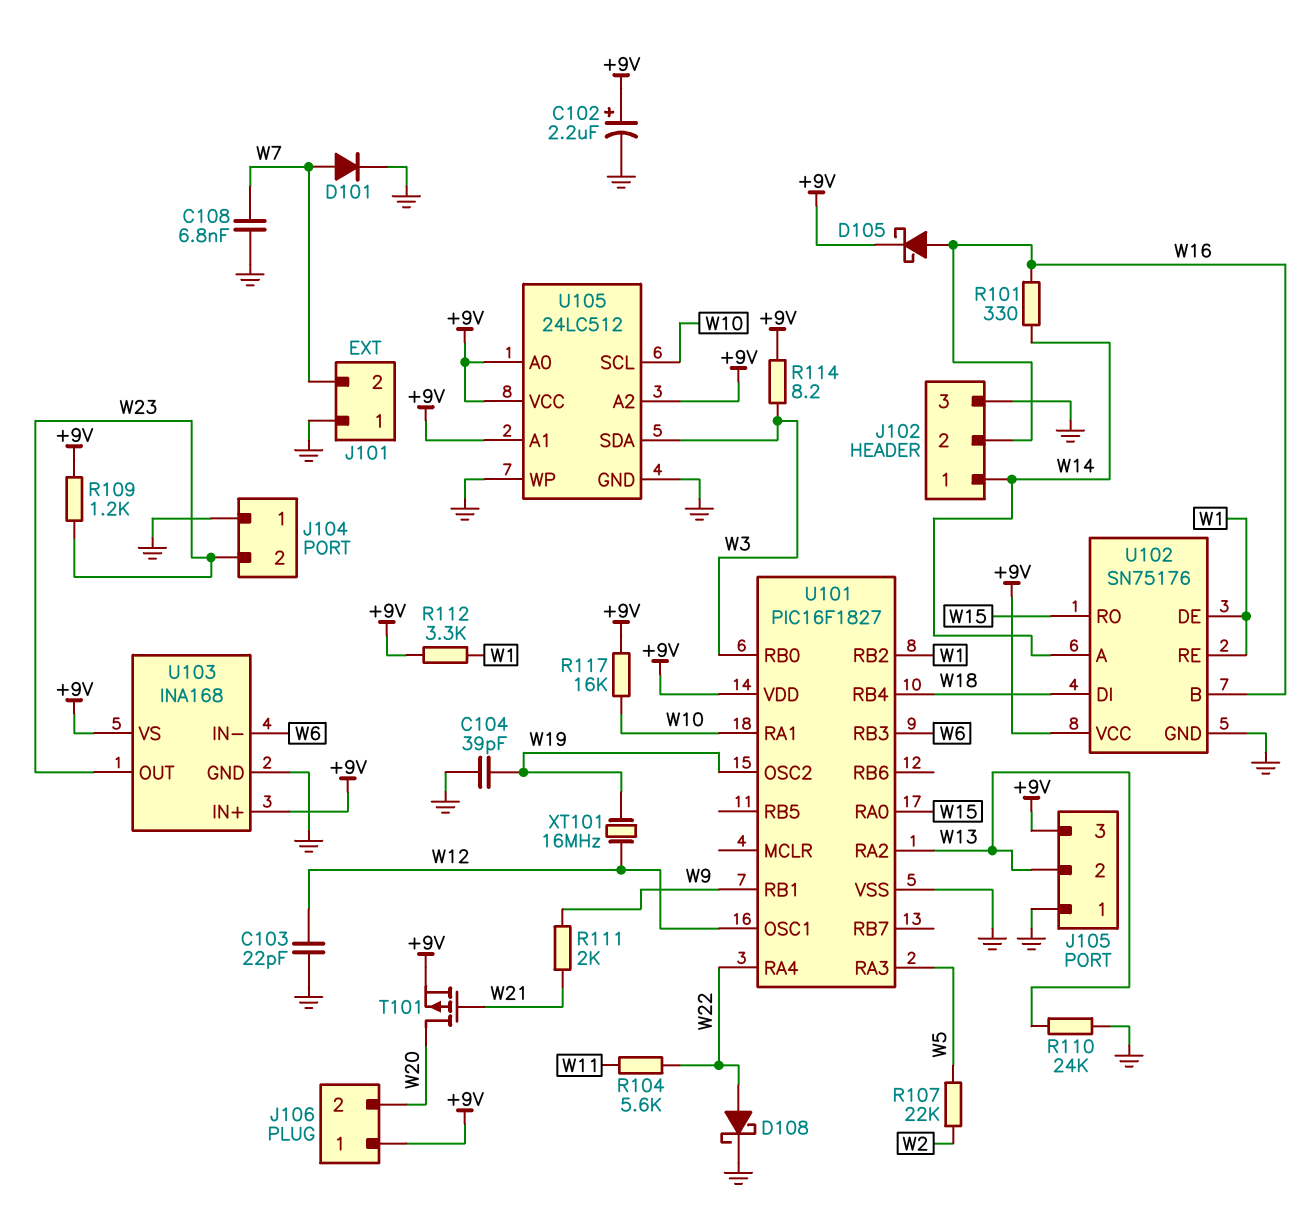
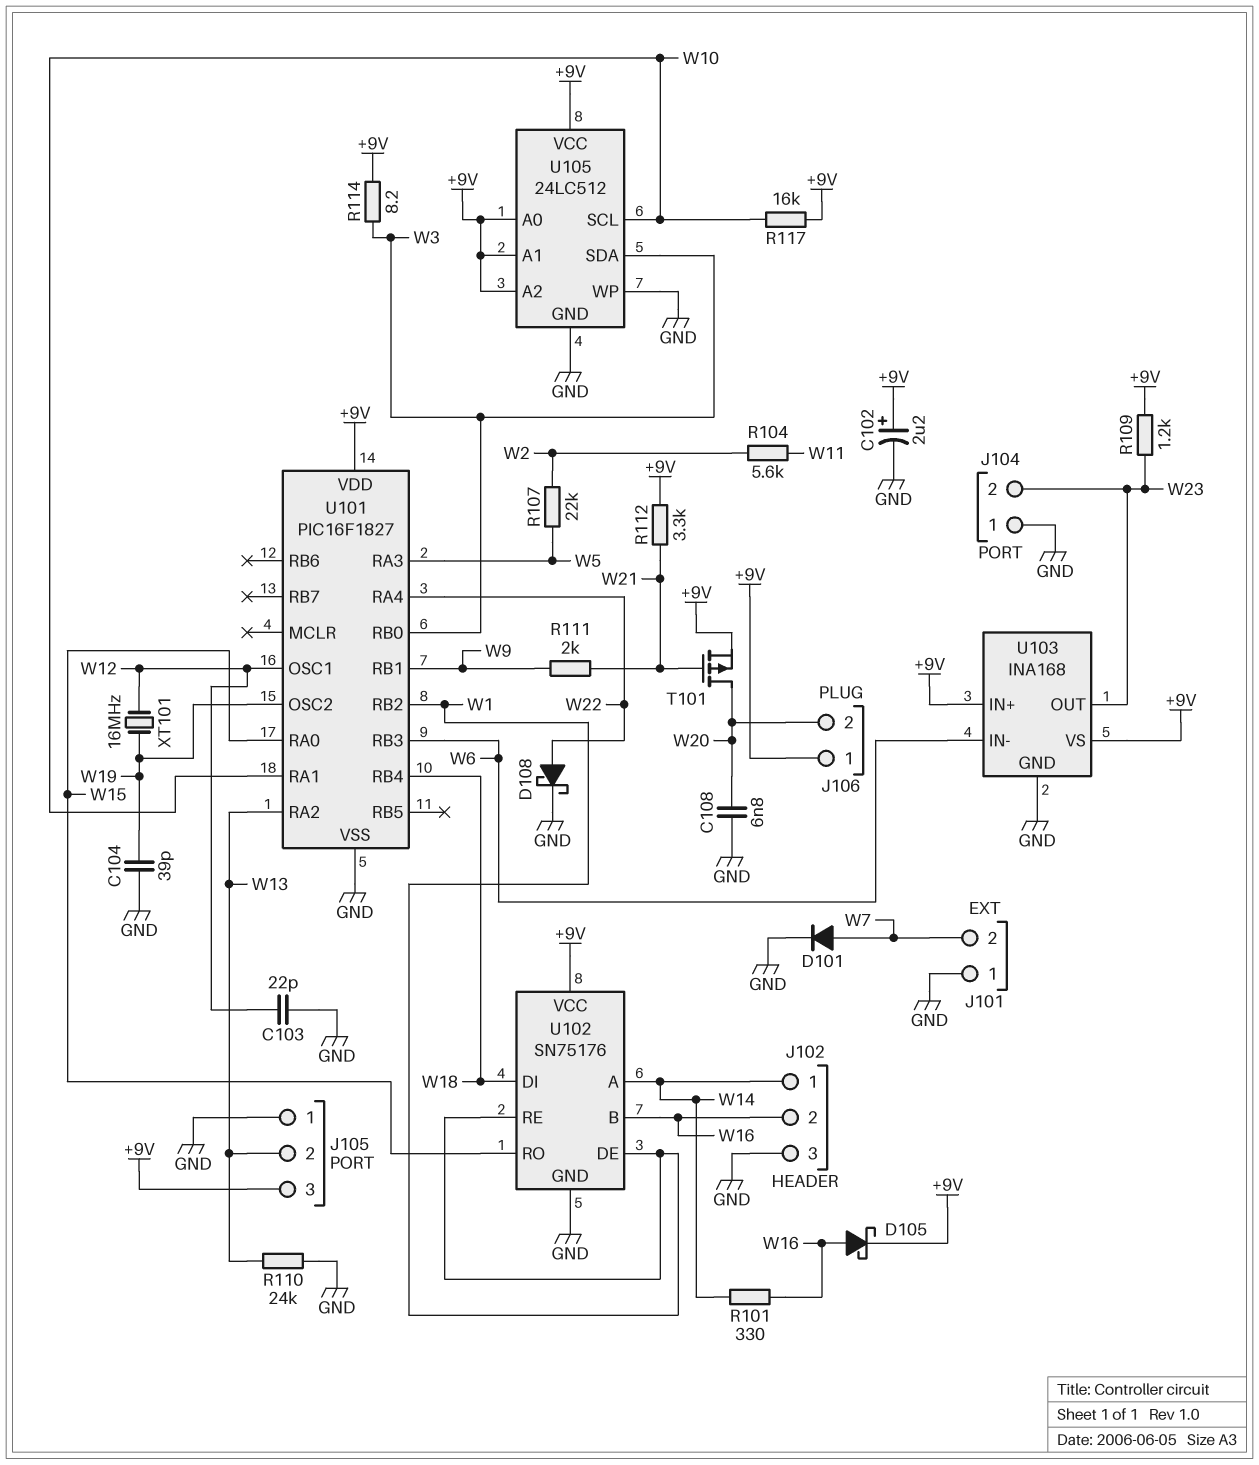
C108: 6.8nF (GND, W7) -> 6.8nF (GND, W20)
R104: 5.6k (W11, W22) -> 5.6k (W2, W11)
R112: 3.3k (+9V, W1) -> 3.3k (+9V, W21)

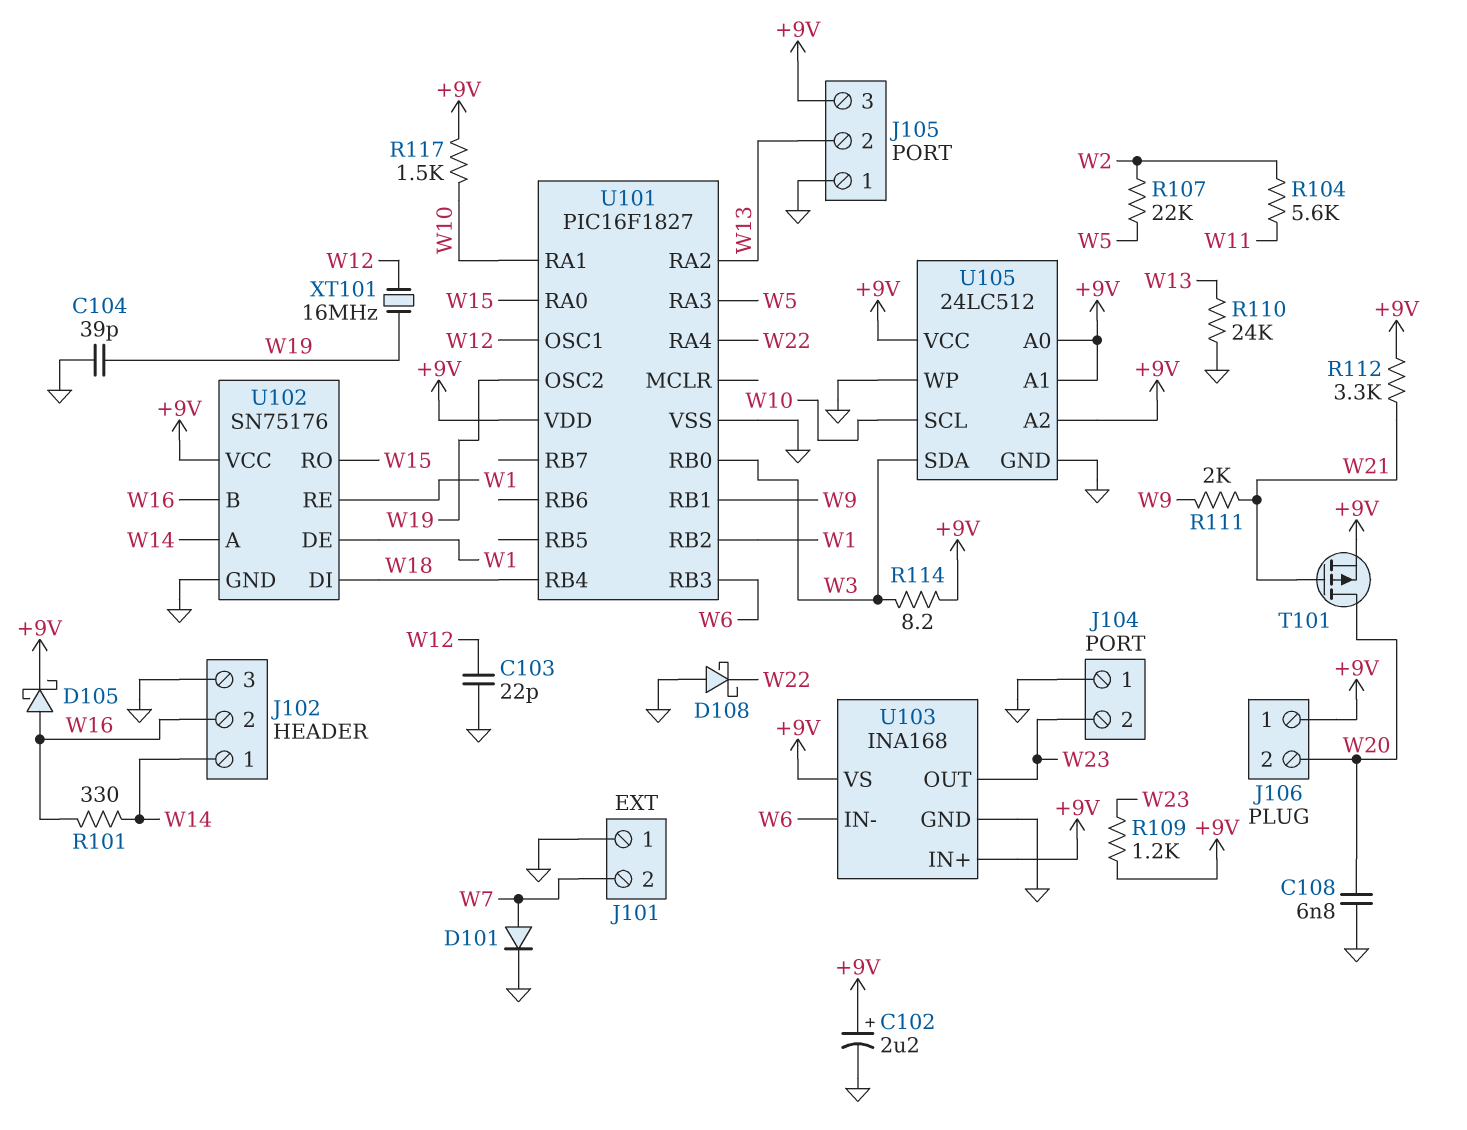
D108: schottky (A W22, K GND) -> schottky (A GND, K W22)
R117: 16k (+9V, W10) -> 1.5k (+9V, W10)

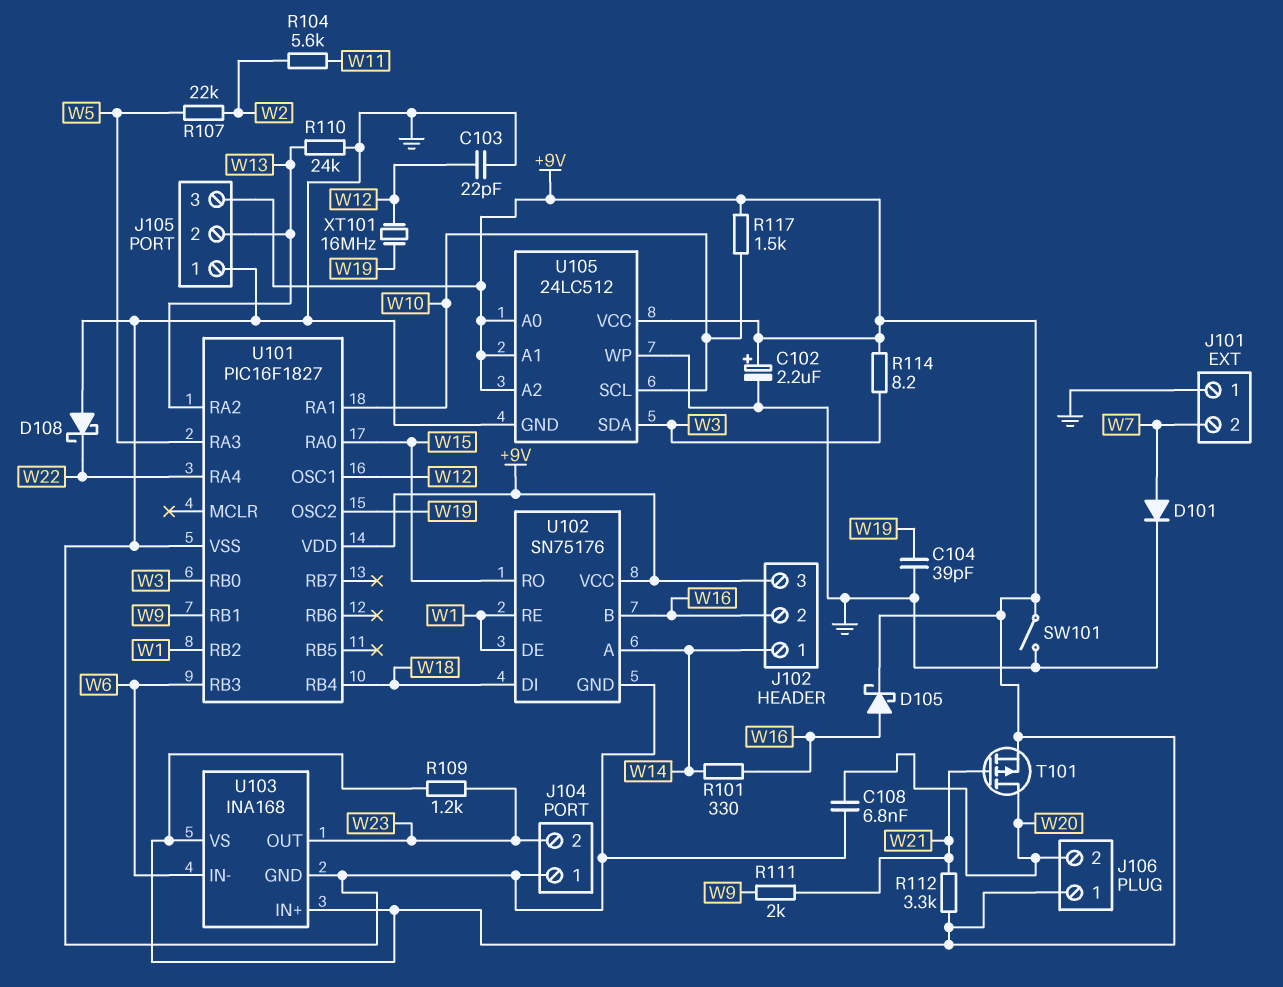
J102 pin 3: GND -> +9V
SW101: none -> switch (+9V, GND)

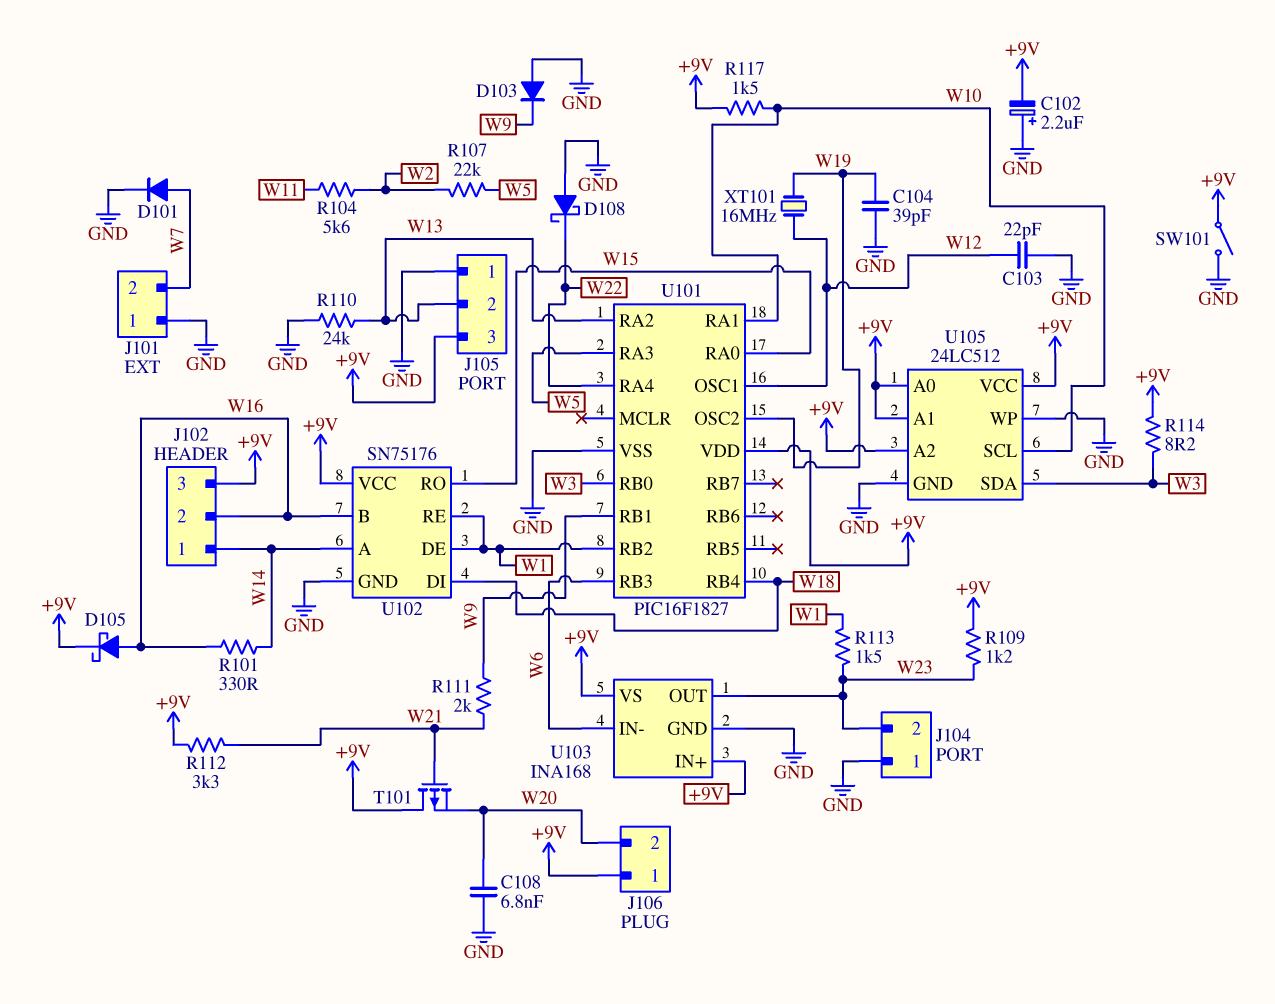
C102: 2.2uF (plus +9V, minus GND) -> 2.2uF (plus GND, minus +9V)
D103: none -> diode (A GND, K W9)
R113: none -> 1.5k (W1, W23)
T101: PMOS (G W21, D W20, S +9V) -> PMOS (G W21, D +9V, S W20)

